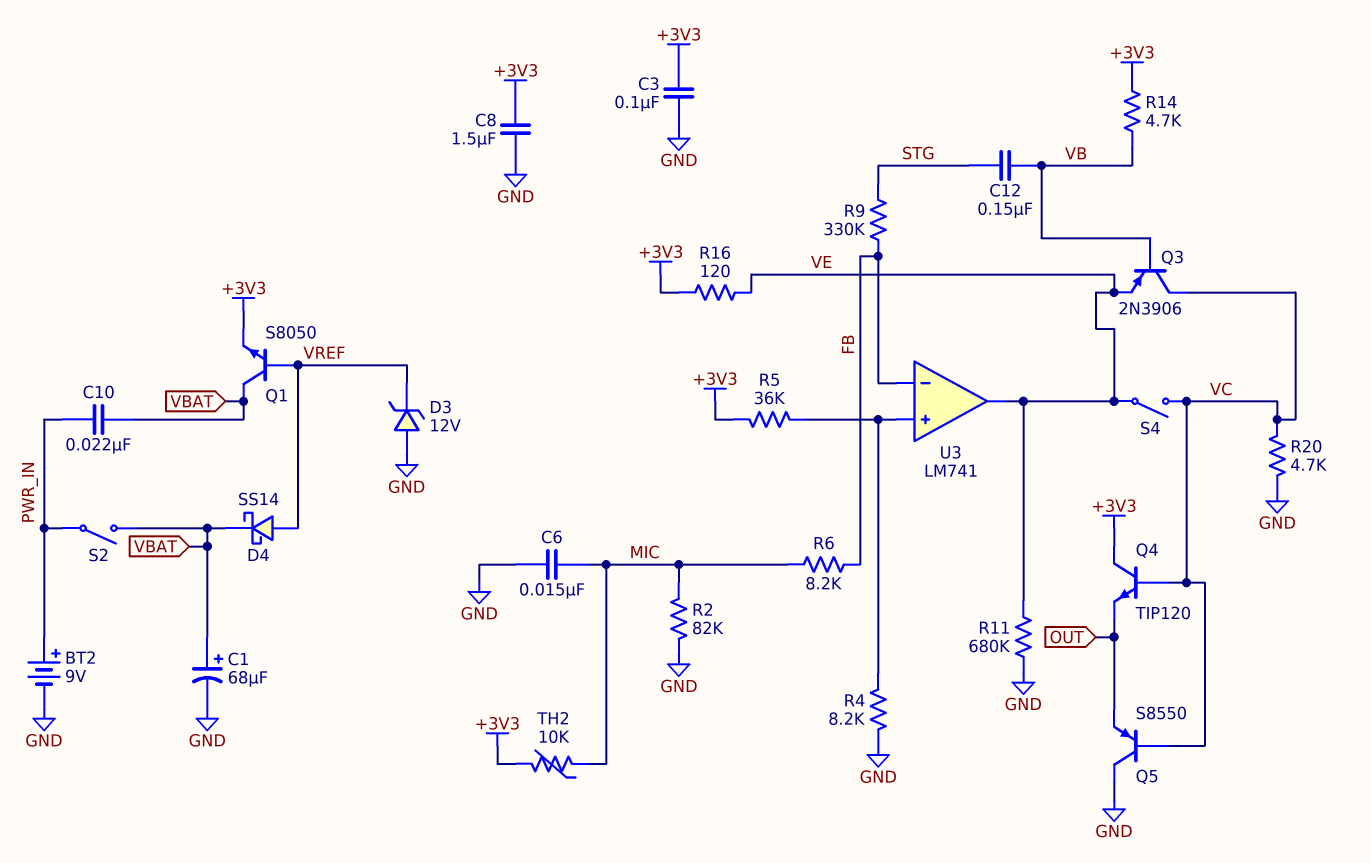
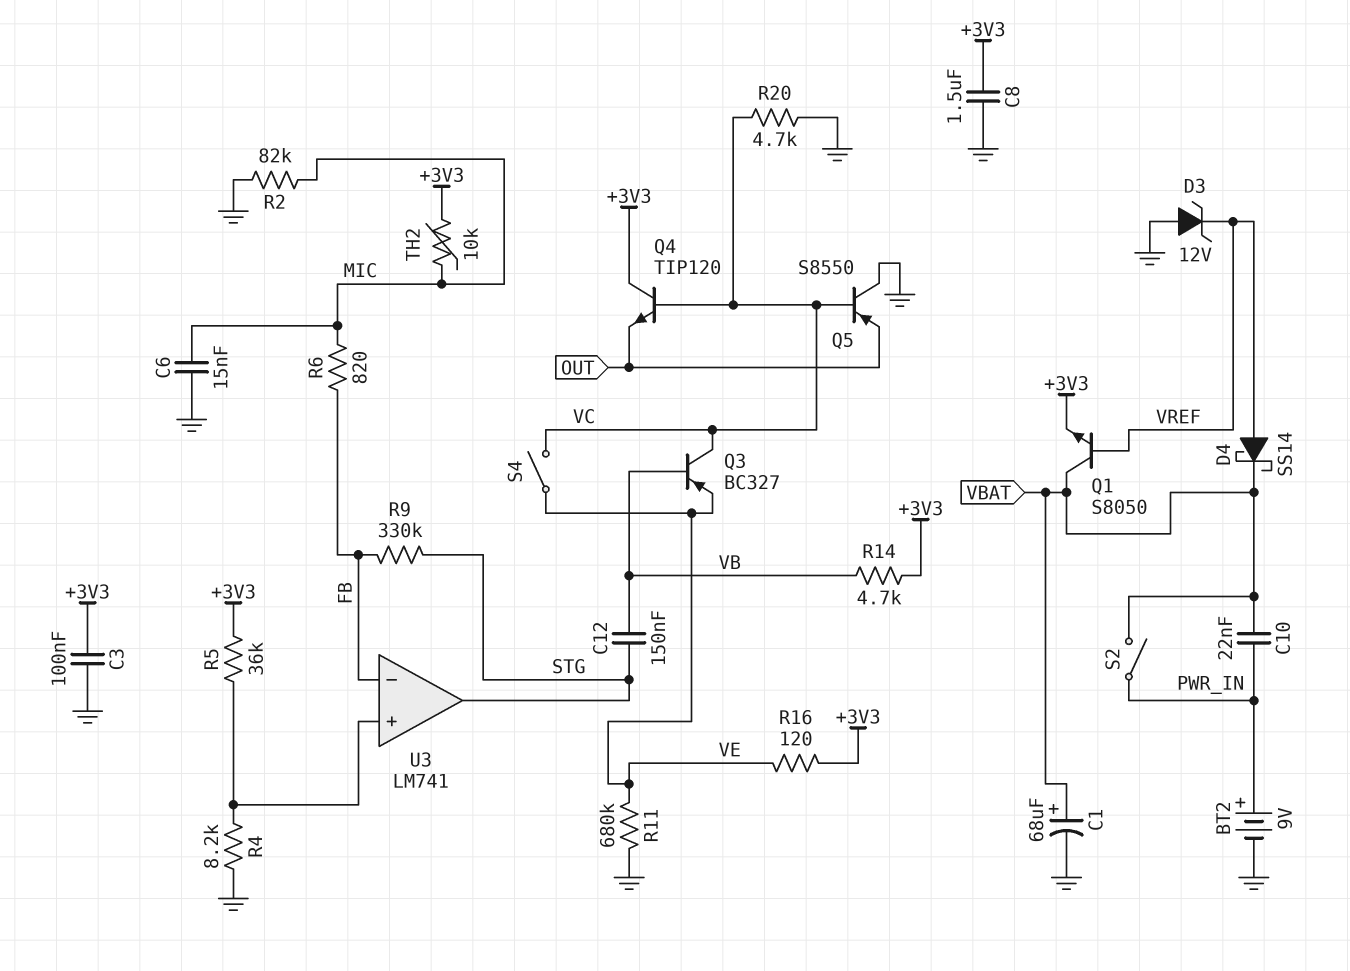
Q3: PNP 2N3906 (B VB, C VC, E VE) -> PNP BC327 (B VB, C VC, E VE)
R6: 8.2k (FB, MIC) -> 820 (FB, MIC)
U3 pin out: VE -> STG

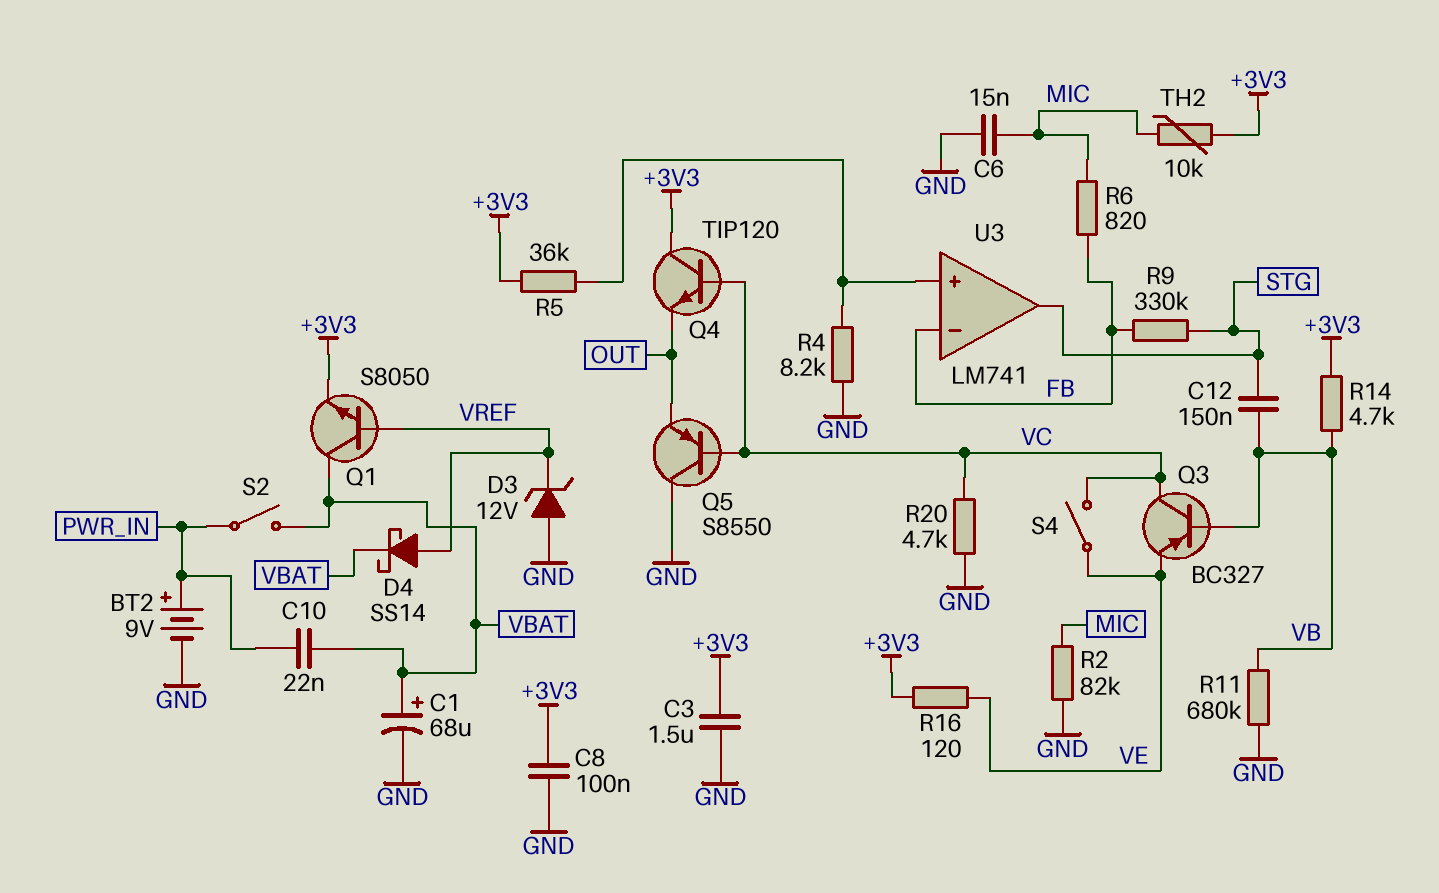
C3: 100nF (+3V3, GND) -> 1.5uF (+3V3, GND)
C8: 1.5uF (+3V3, GND) -> 100nF (+3V3, GND)
R11: 680k (GND, VE) -> 680k (GND, VB)

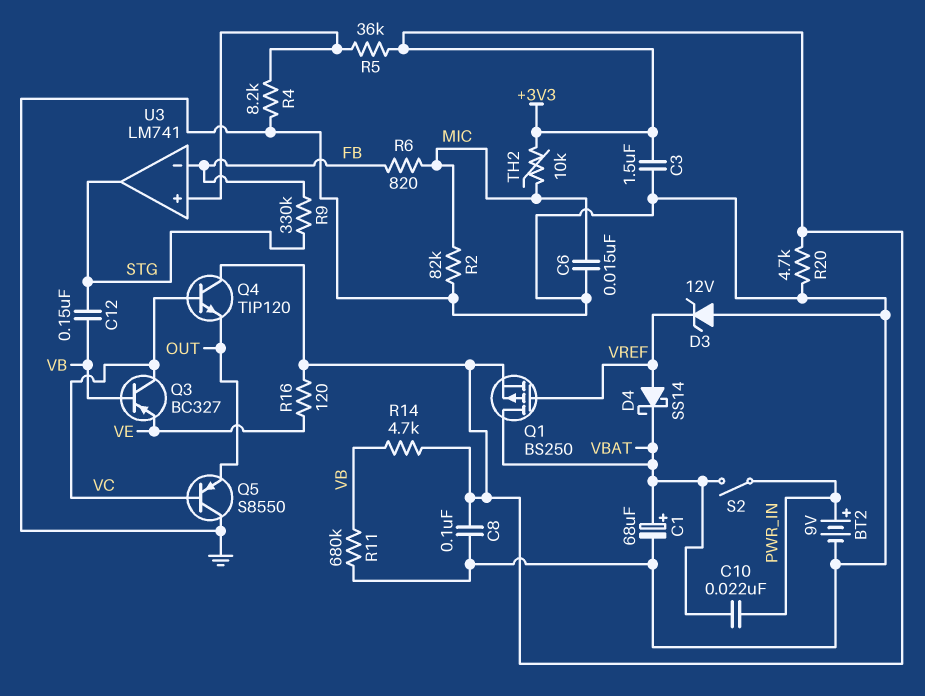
Q1: NPN S8050 (B VREF, C VBAT, E +3V3) -> PMOS BS250 (G VREF, D VBAT, S +3V3)
R20: 4.7k (GND, VC) -> 4.7k (+3V3, GND)
S4: switch (VC, VE) -> none

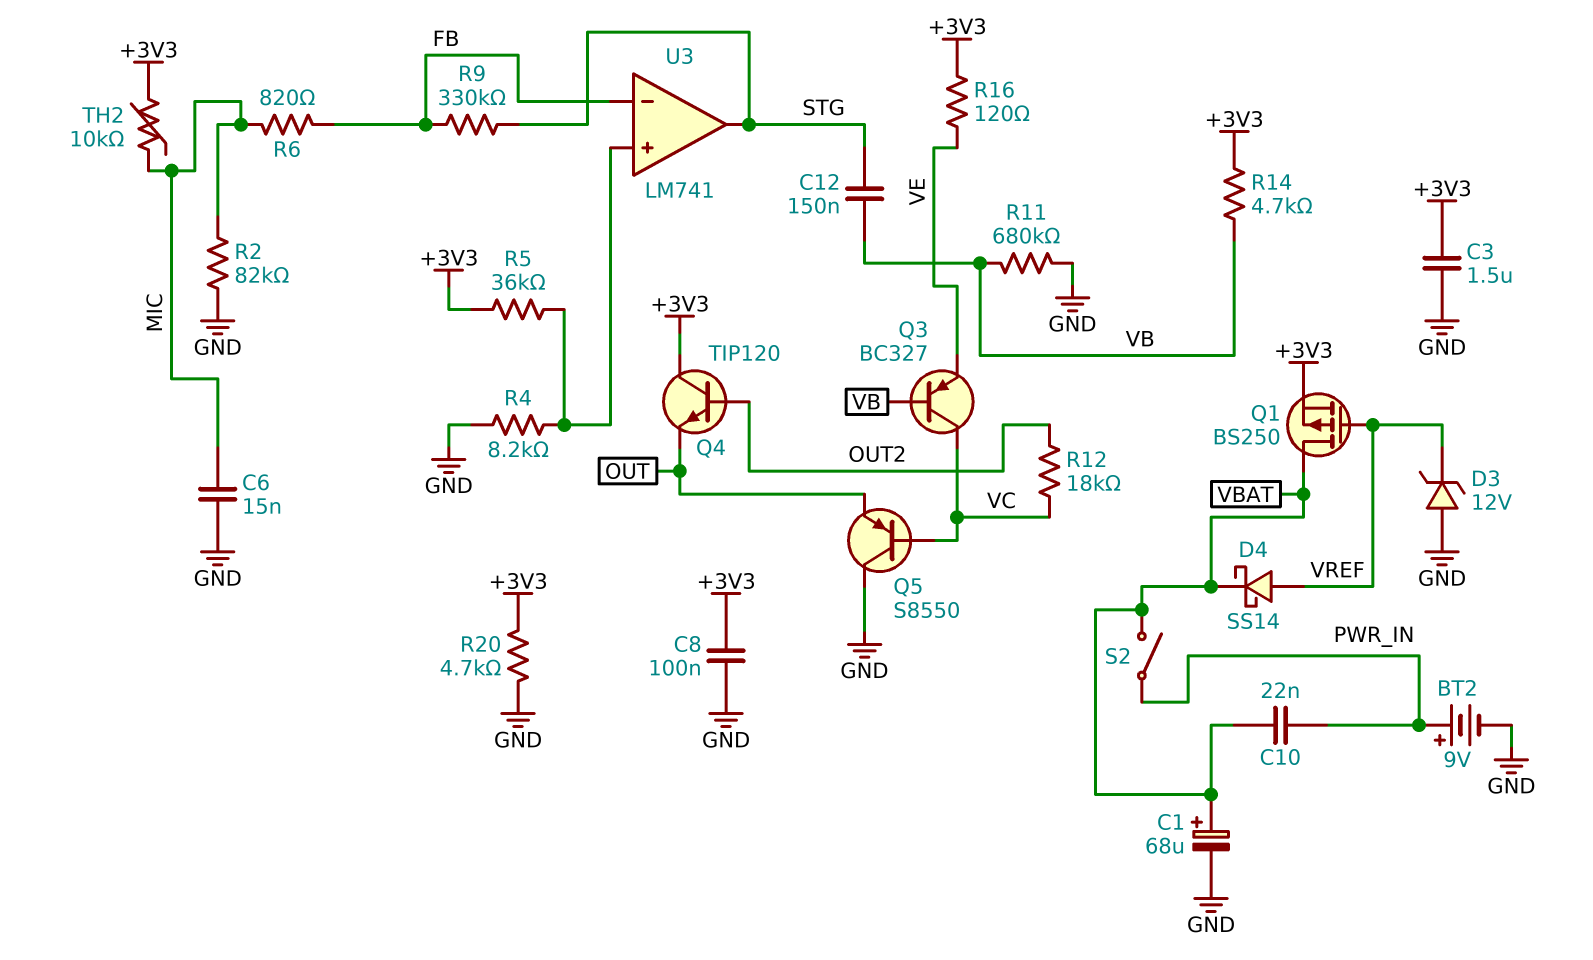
Q4: NPN TIP120 (B VC, C +3V3, E OUT) -> NPN TIP120 (B OUT2, C +3V3, E OUT)
R12: none -> 18k (OUT2, VC)

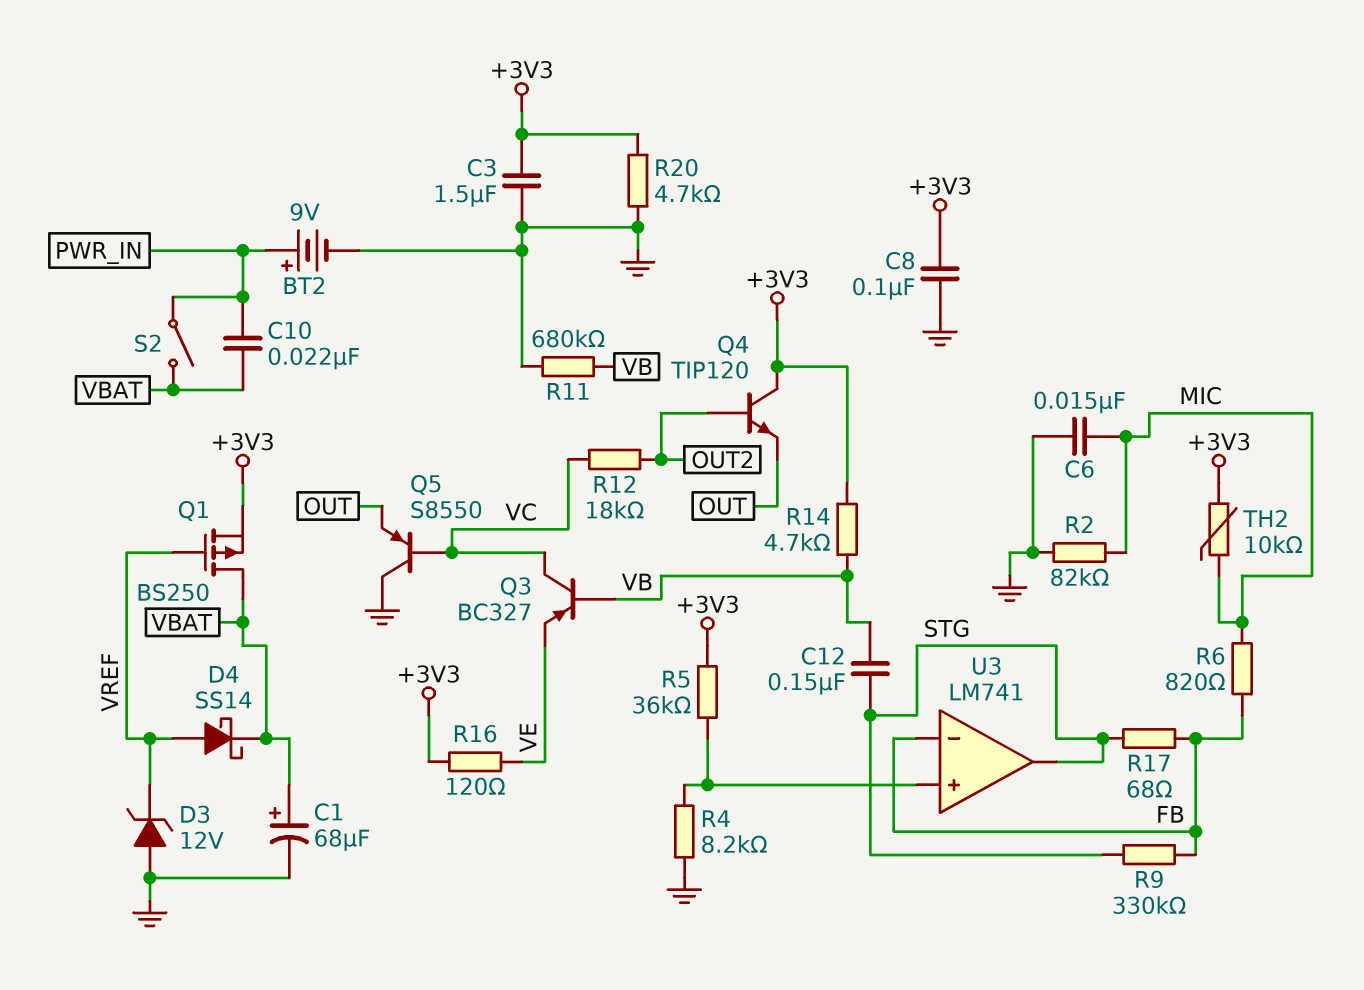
R17: none -> 68 (FB, STG)

